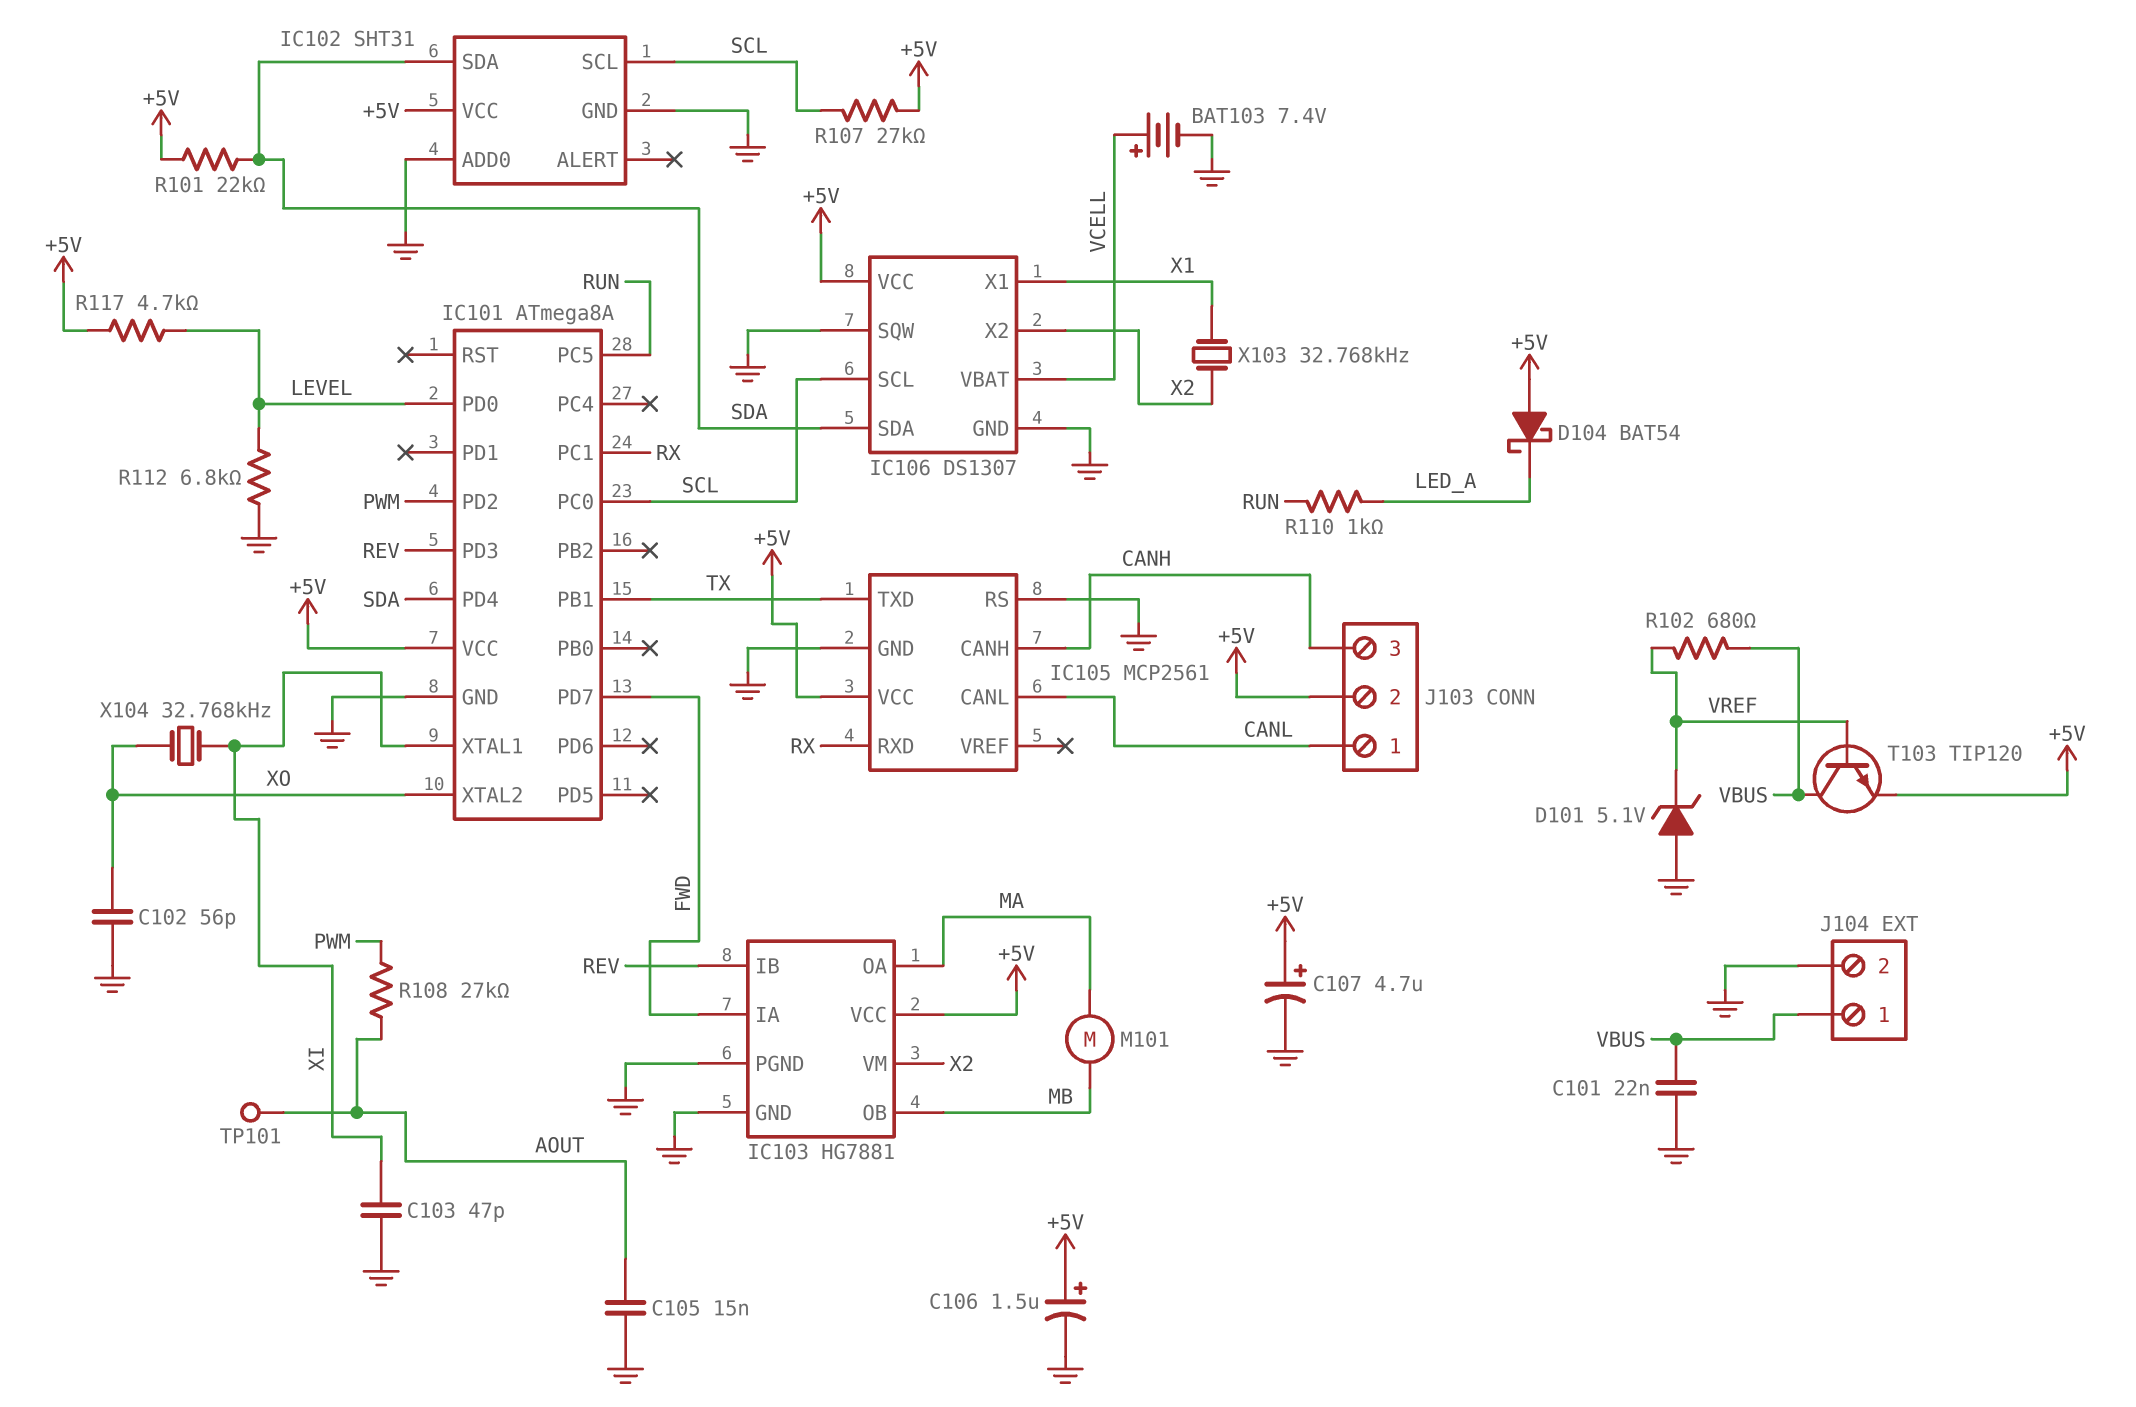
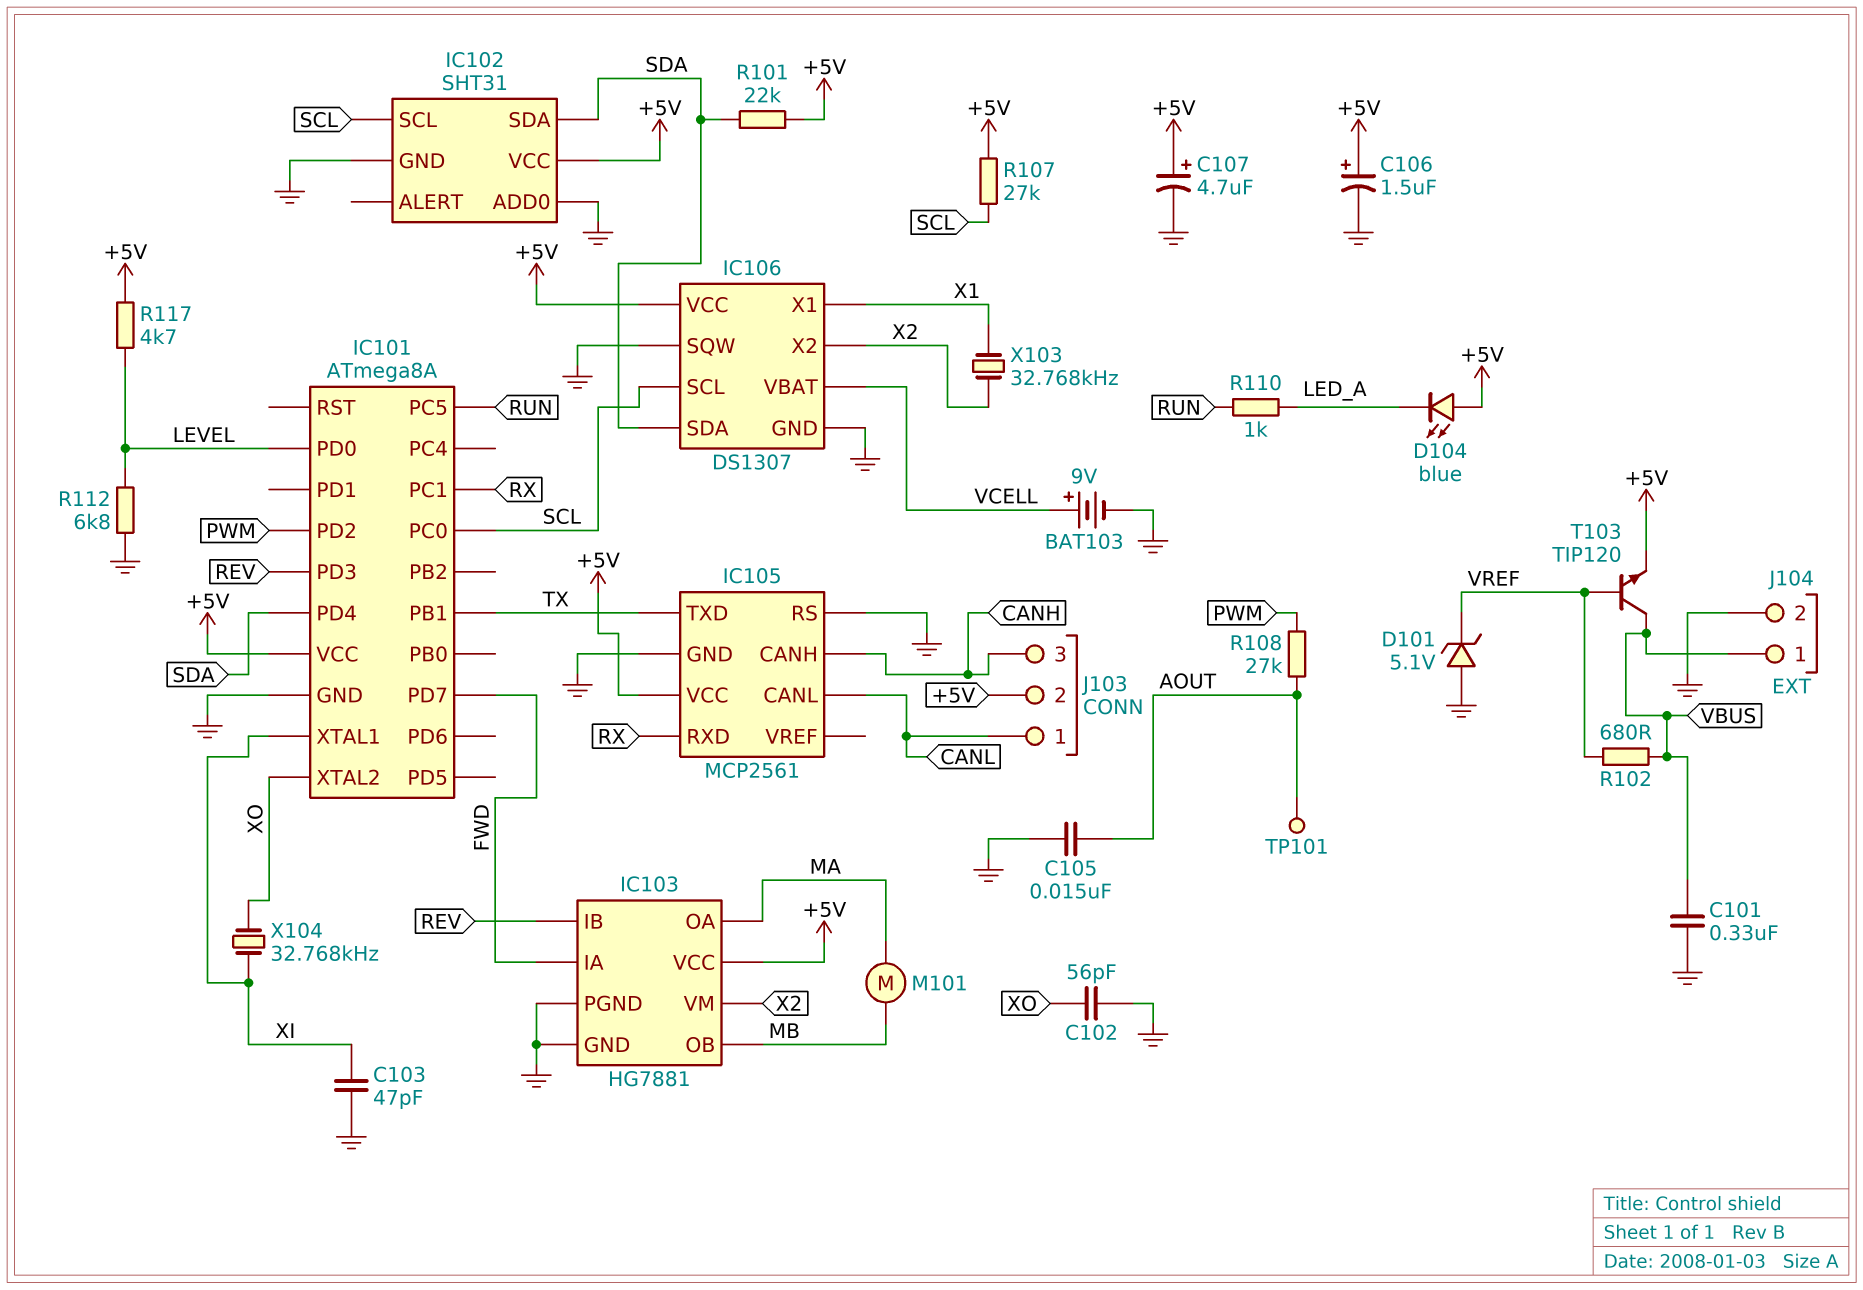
BAT103: 7.4V (plus VCELL, minus GND) -> 9V (plus VCELL, minus GND)
C101: 22nF (GND, VBUS) -> 330nF (GND, VBUS)
D104: schottky BAT54 (A +5V, K LED_A) -> LED blue (A +5V, K LED_A)

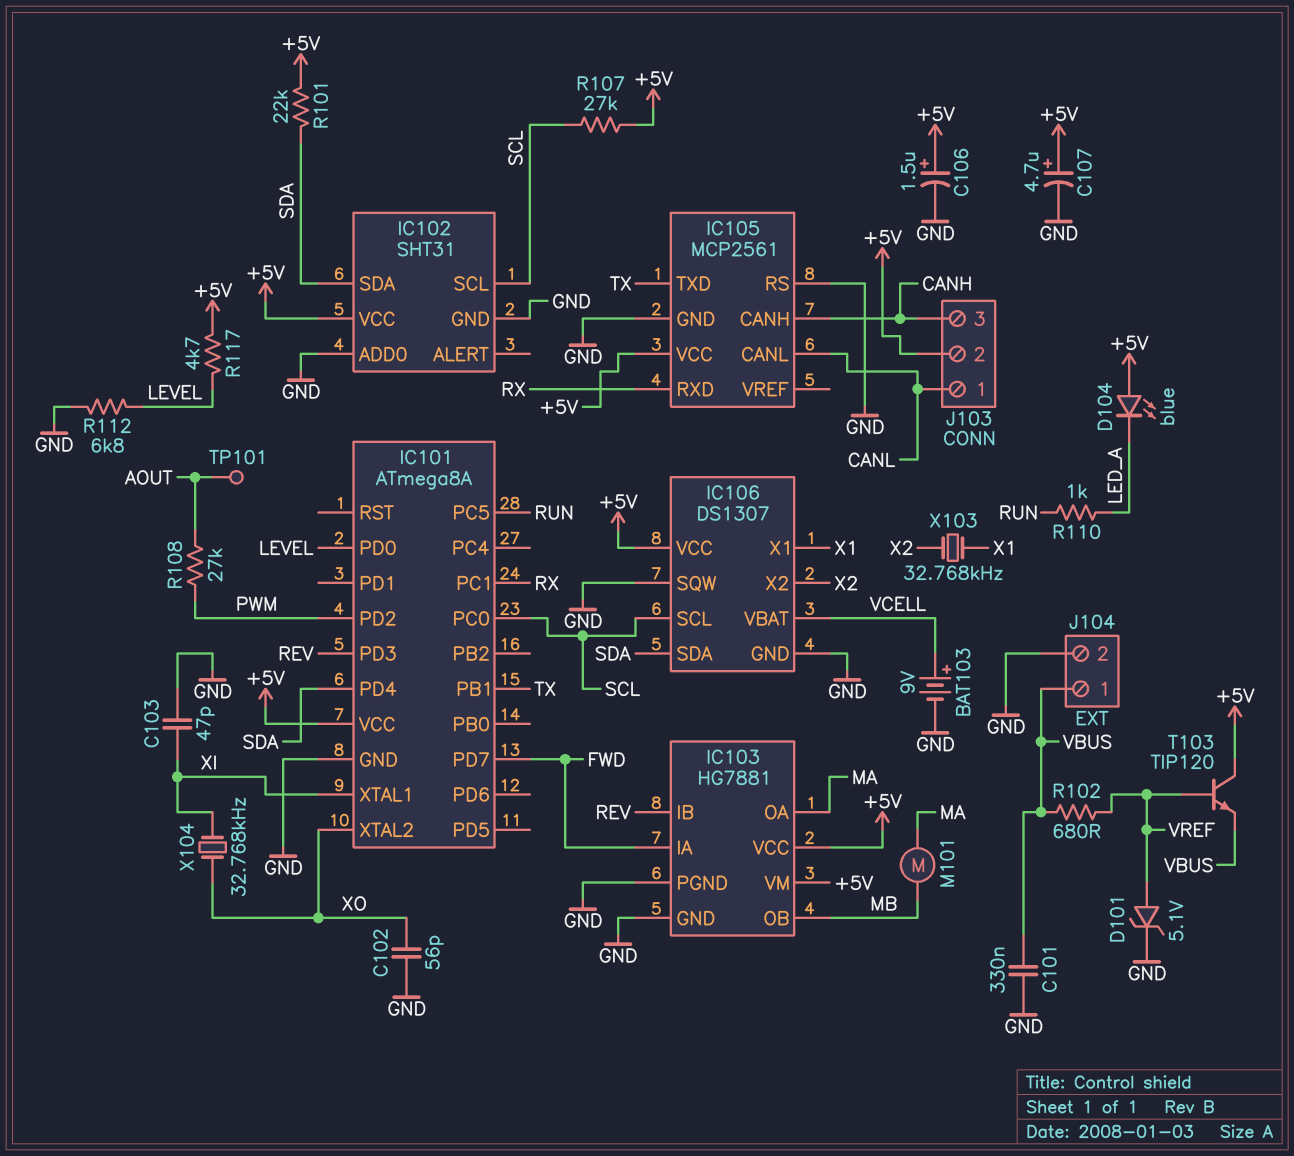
C105: 15nF (AOUT, GND) -> none
D101: zener 5.1V (A GND, K VREF) -> zener 5.1V (A VREF, K GND)
IC103 pin VM: X2 -> +5V
T103: NPN TIP120 (B VREF, C VBUS, E +5V) -> NPN TIP120 (B VREF, C +5V, E VBUS)

